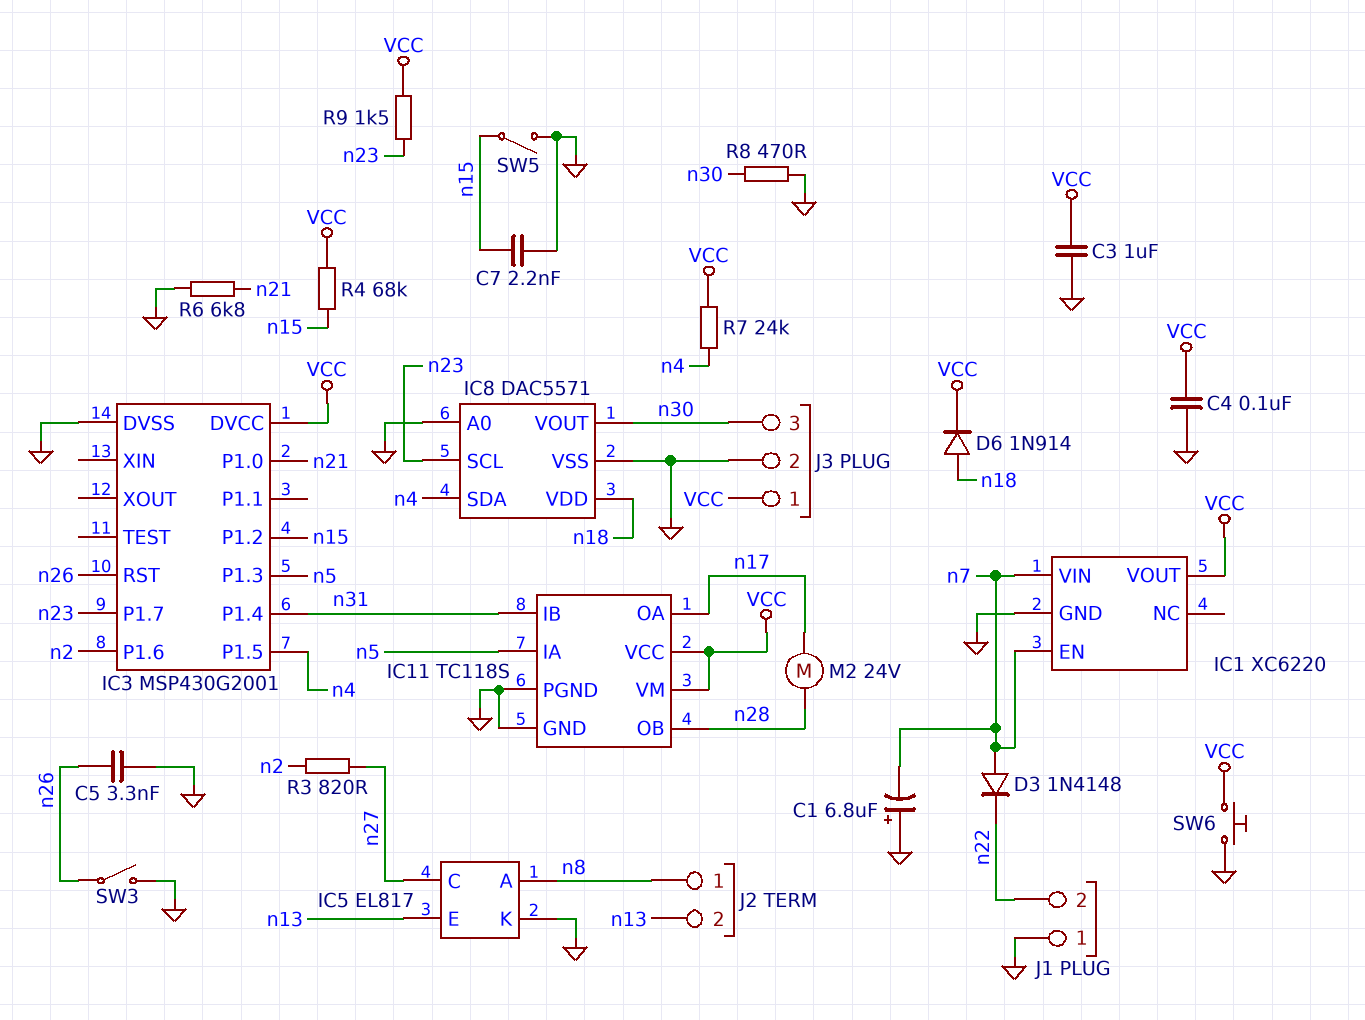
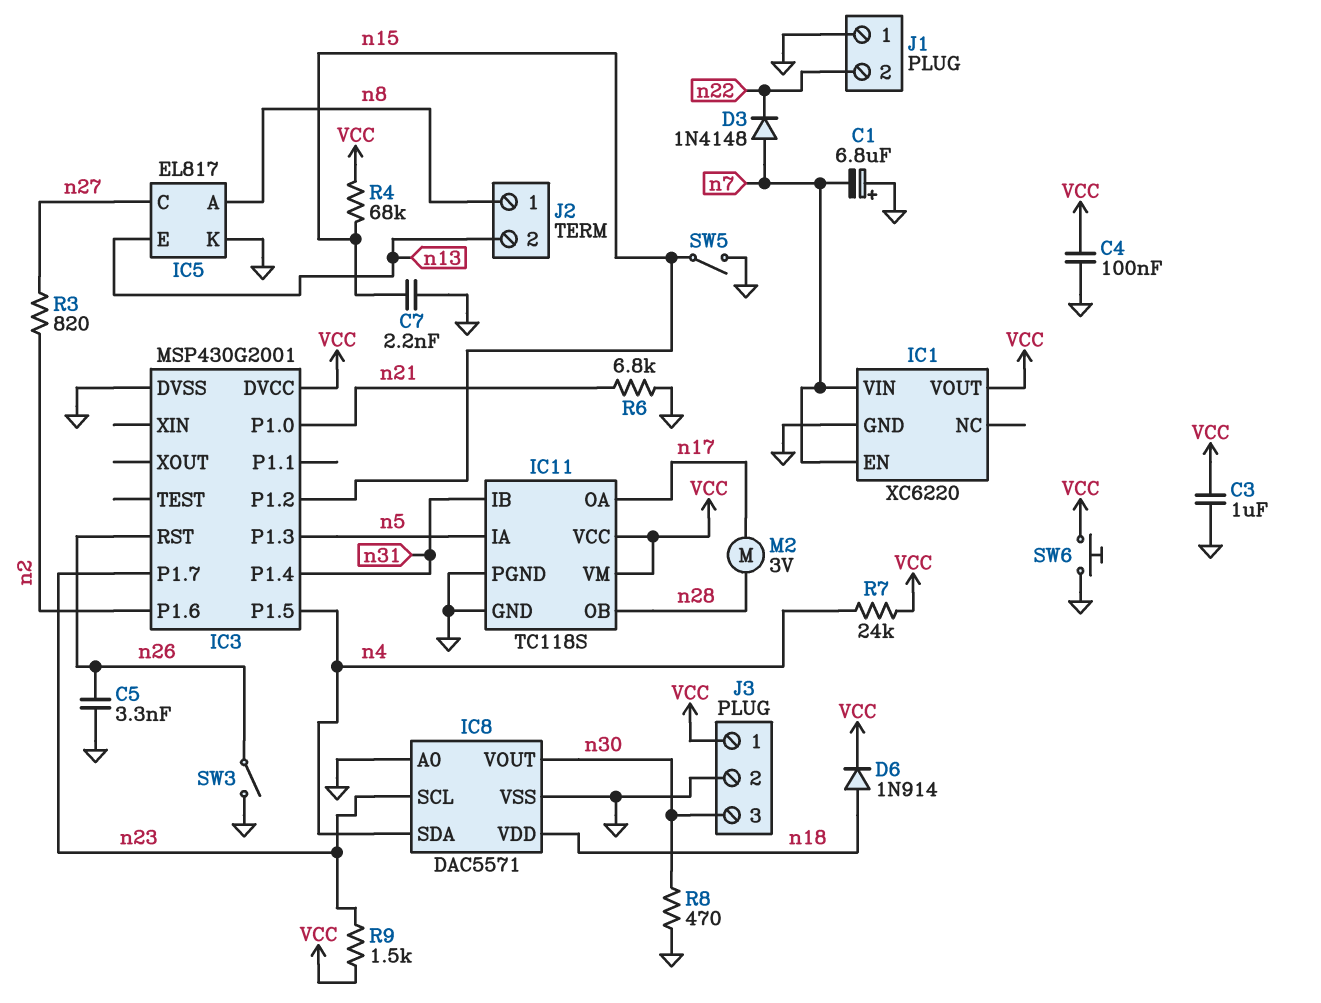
M2: motor 24V (n17, n28) -> motor 3V (n17, n28)

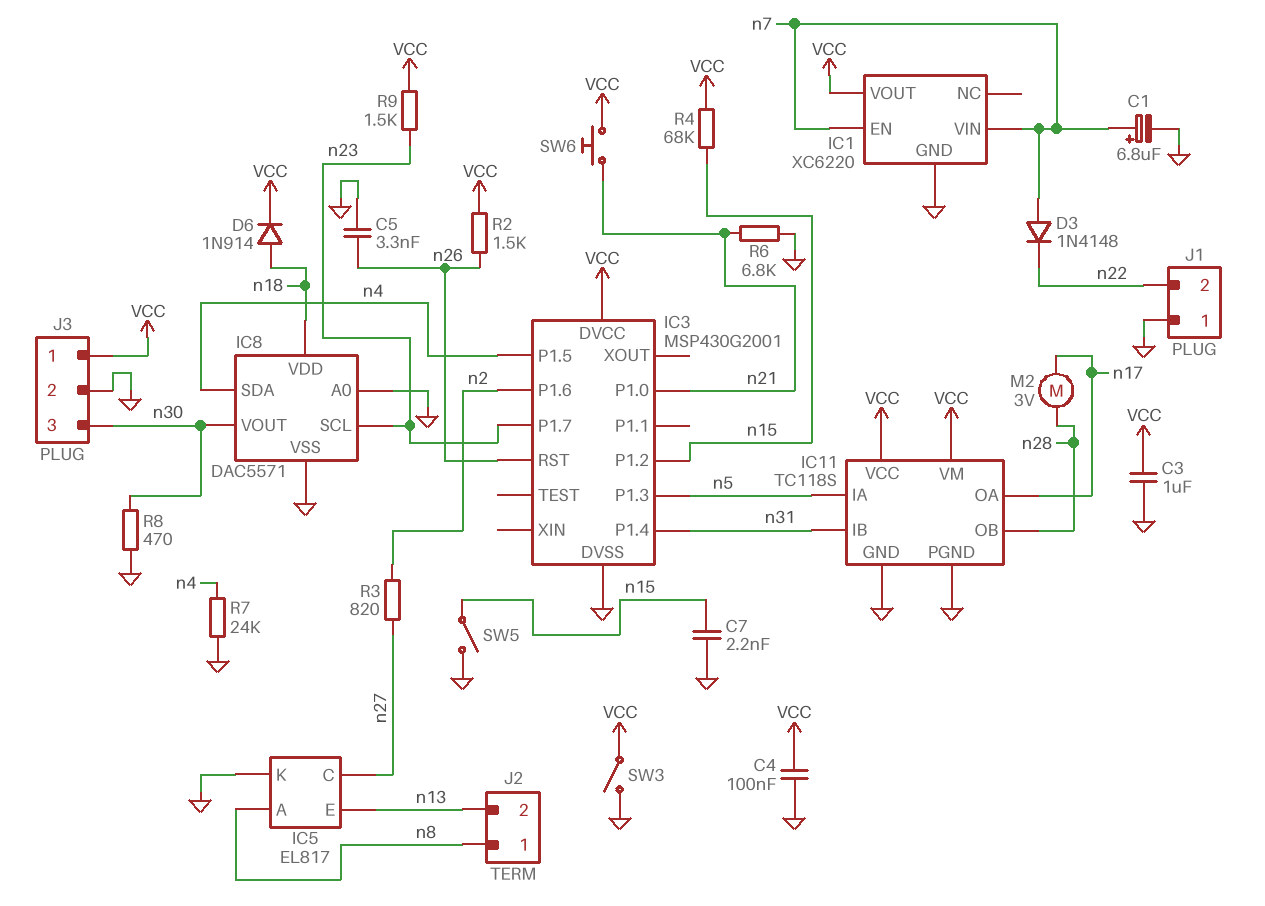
C1: 6.8uF (plus GND, minus n7) -> 6.8uF (plus n7, minus GND)
R2: none -> 1.5k (VCC, n26)
R7: 24k (VCC, n4) -> 24k (GND, n4)
SW3: switch (GND, n26) -> switch (GND, VCC)
SW6: button (GND, VCC) -> button (VCC, n21)

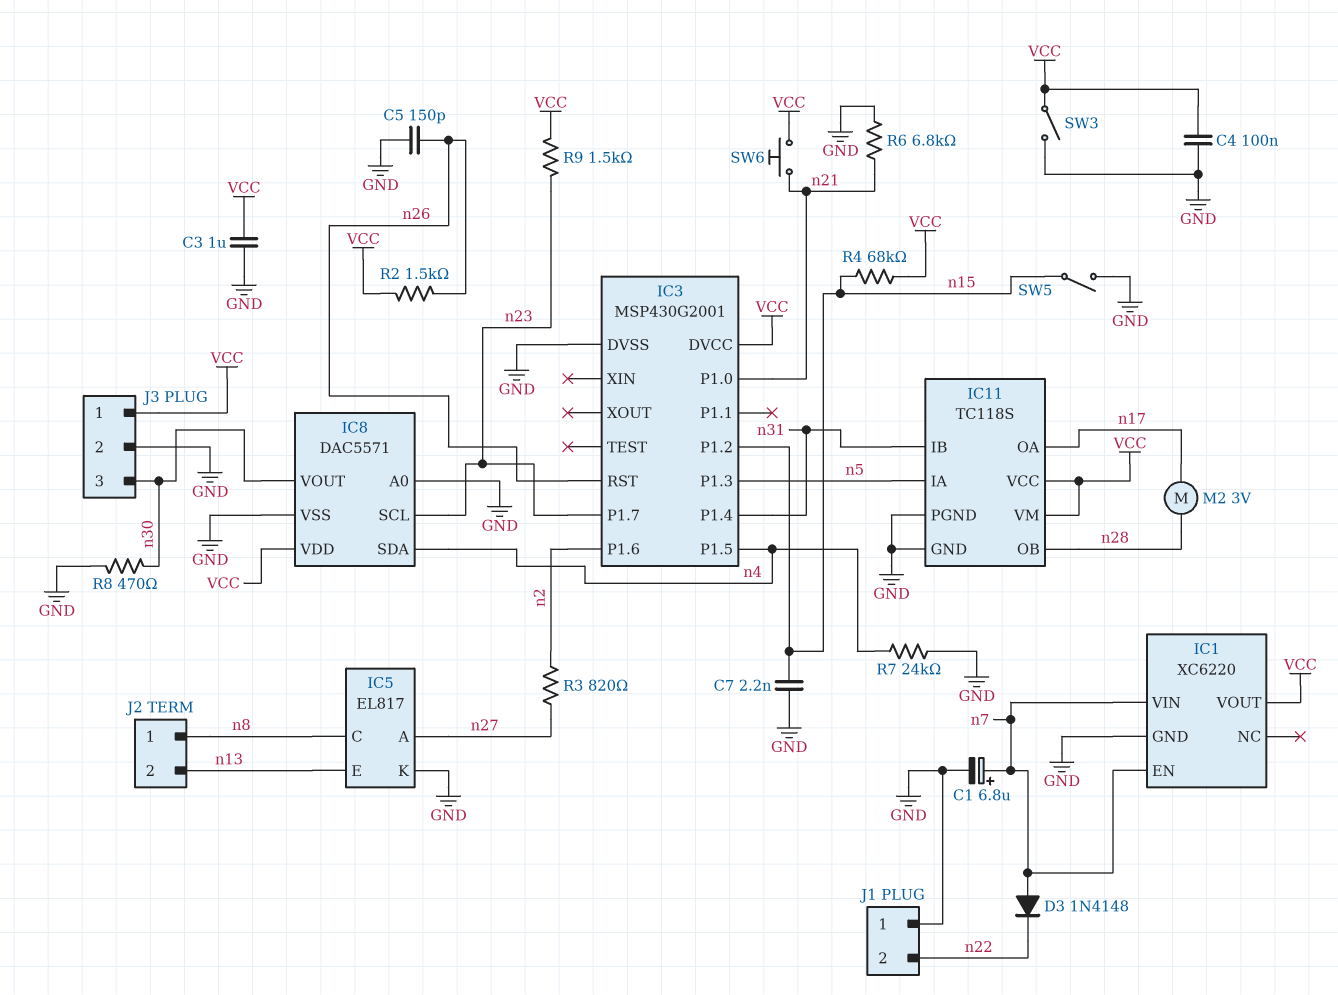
C5: 3.3nF (GND, n26) -> 150pF (GND, n26)
D6: diode 1N914 (A n18, K VCC) -> none
IC5 pin A: n8 -> n27
IC5 pin C: n27 -> n8
IC8 pin VDD: n18 -> VCC

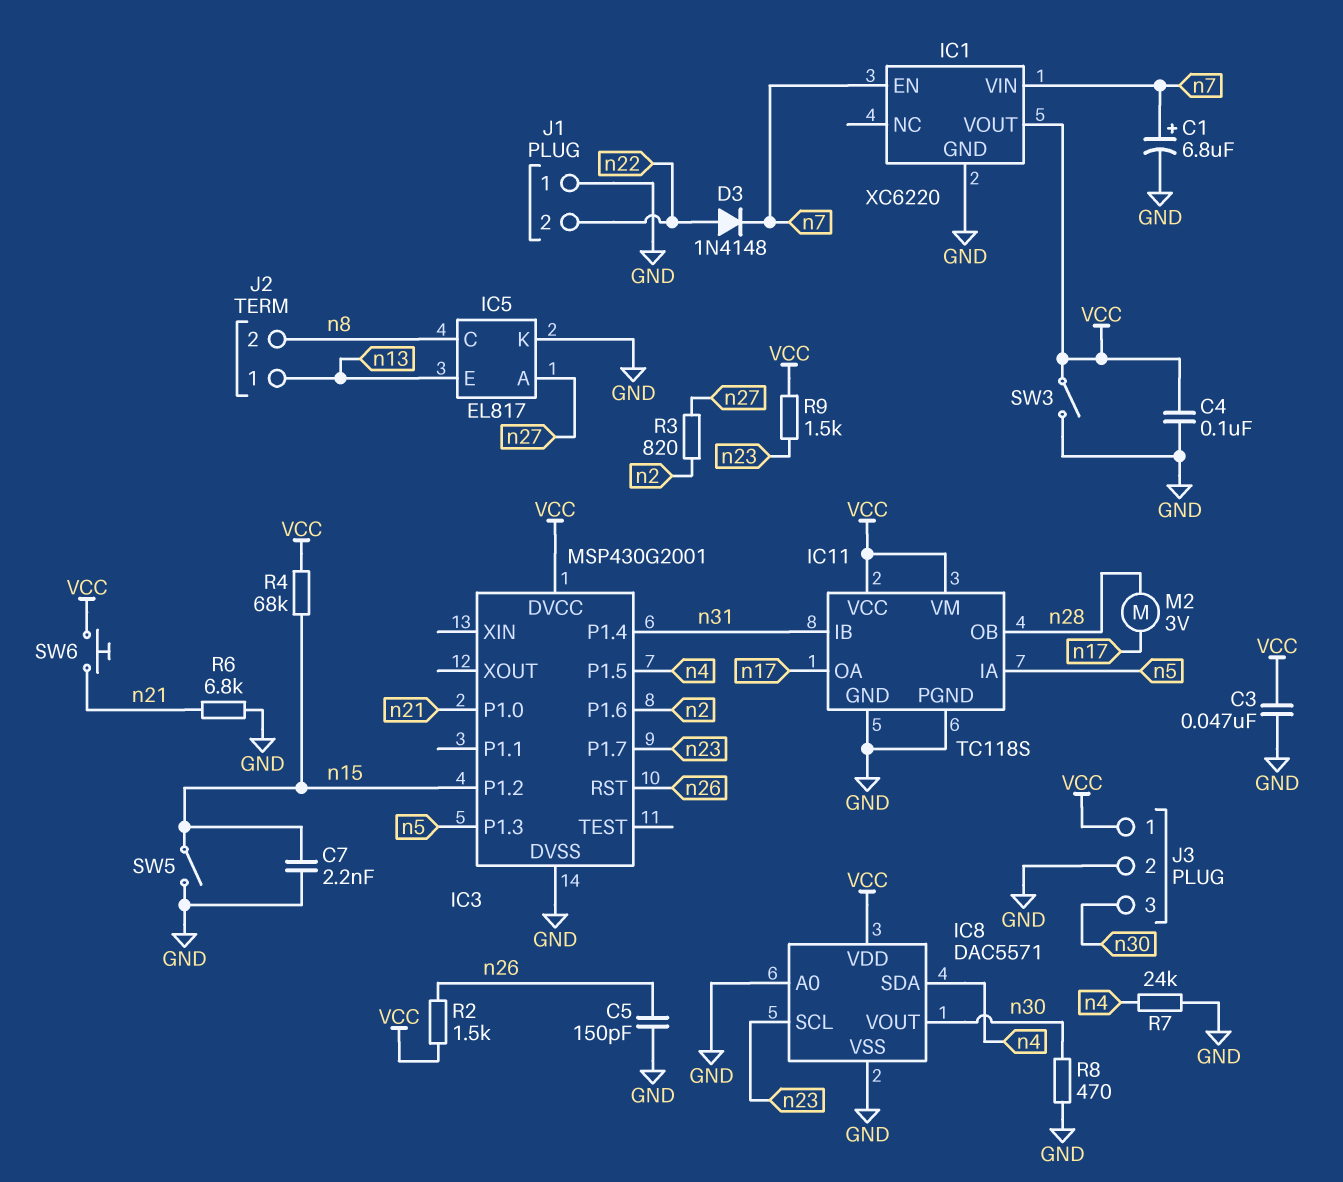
C3: 1uF (GND, VCC) -> 47nF (GND, VCC)
D3: diode 1N4148 (A n7, K n22) -> diode 1N4148 (A n22, K n7)
J2 pin 1: n8 -> n13
J2 pin 2: n13 -> n8

